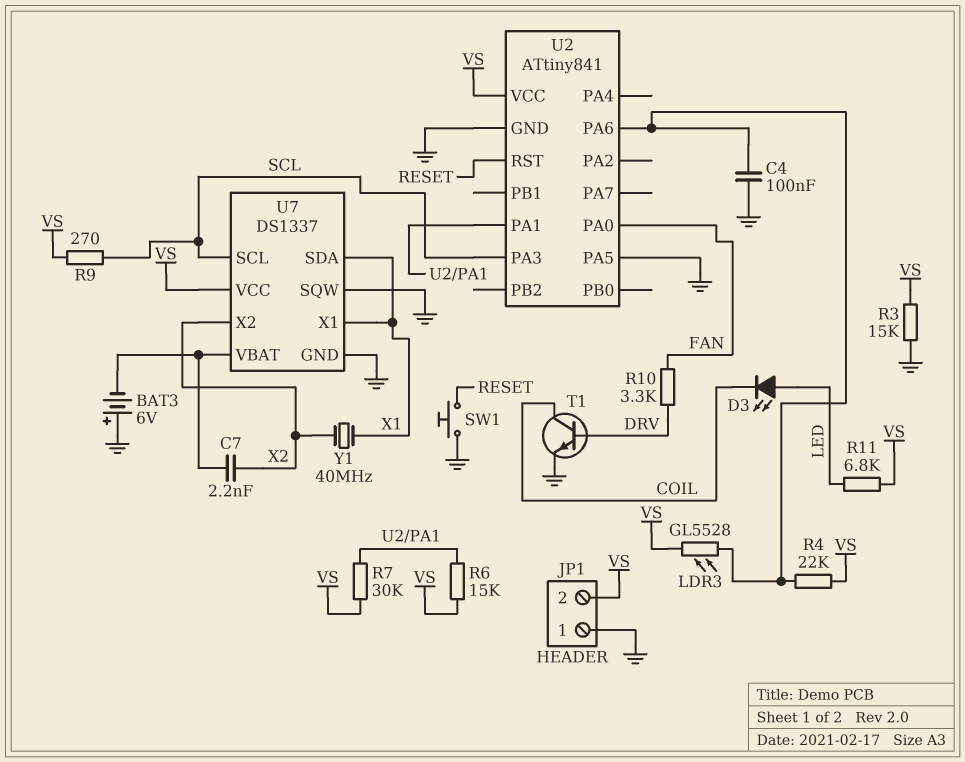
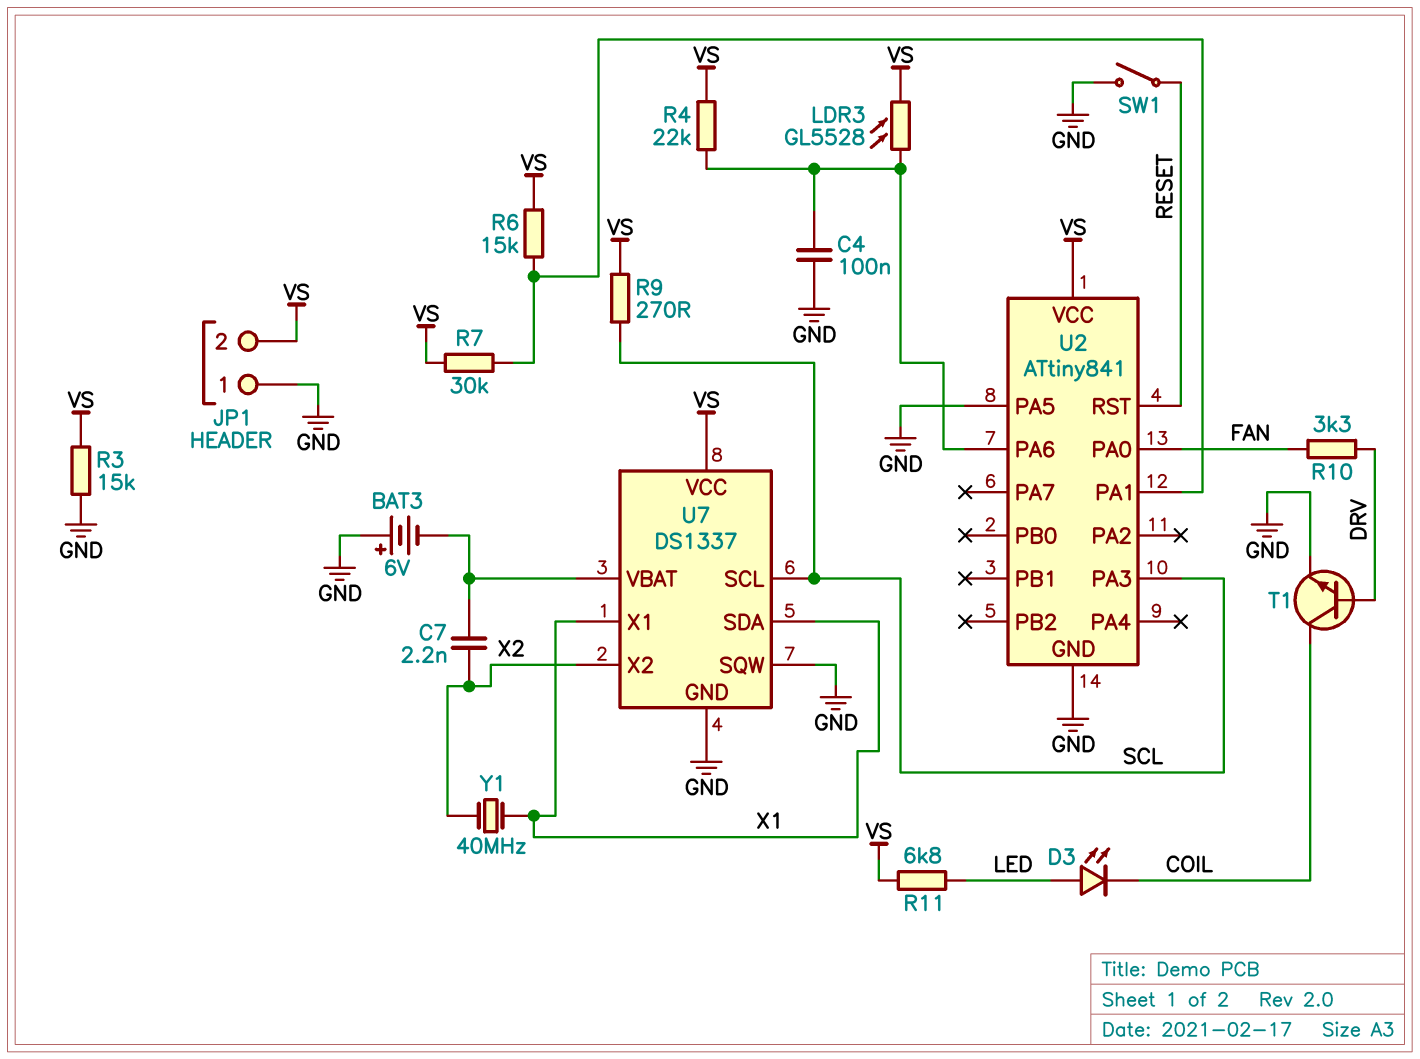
SW1: button (GND, RESET) -> switch (GND, RESET)

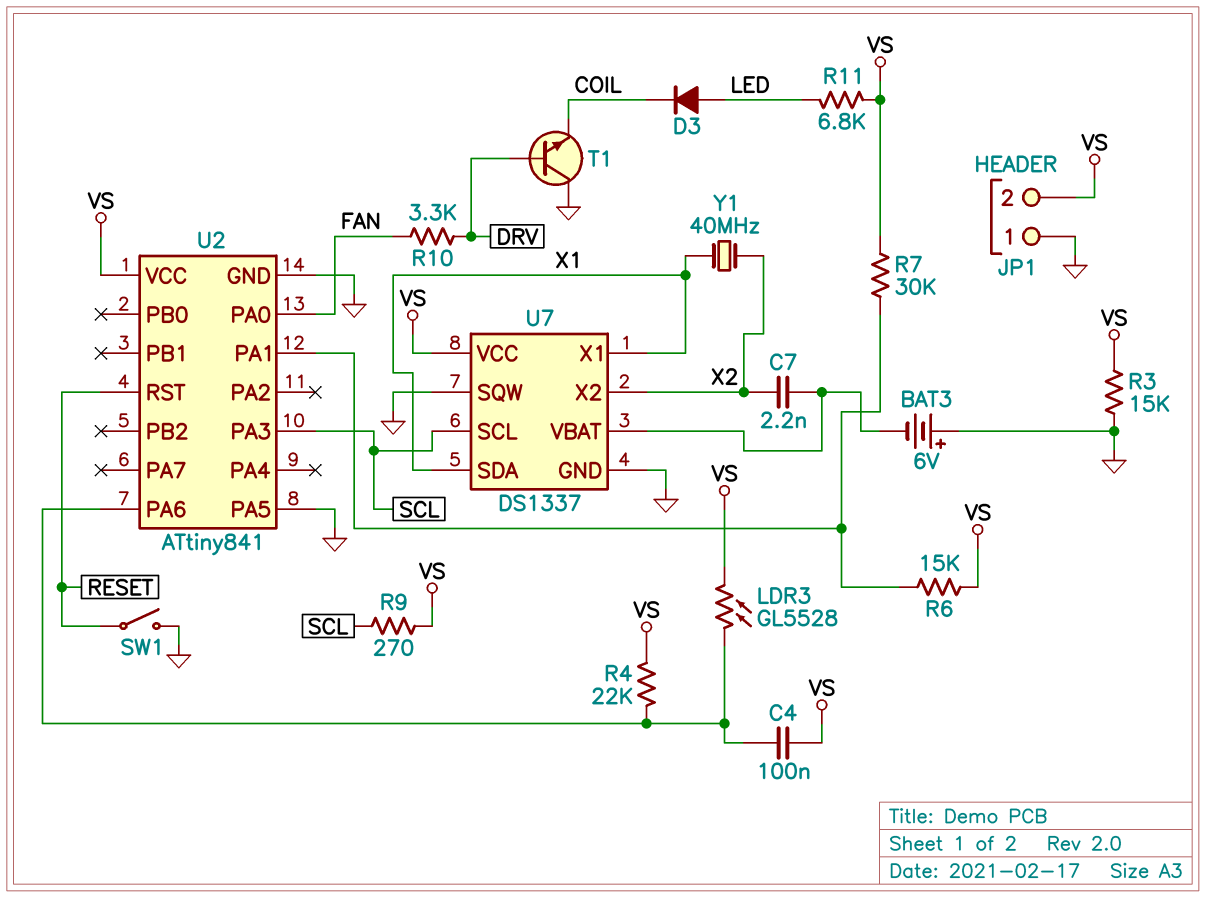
C4: 100nF (GND, U2/PA6) -> 100nF (U2/PA6, VS)
D3: LED (A LED, K COIL) -> diode (A LED, K COIL)
T1: NPN (B DRV, C COIL, E GND) -> NPN (B DRV, C GND, E COIL)

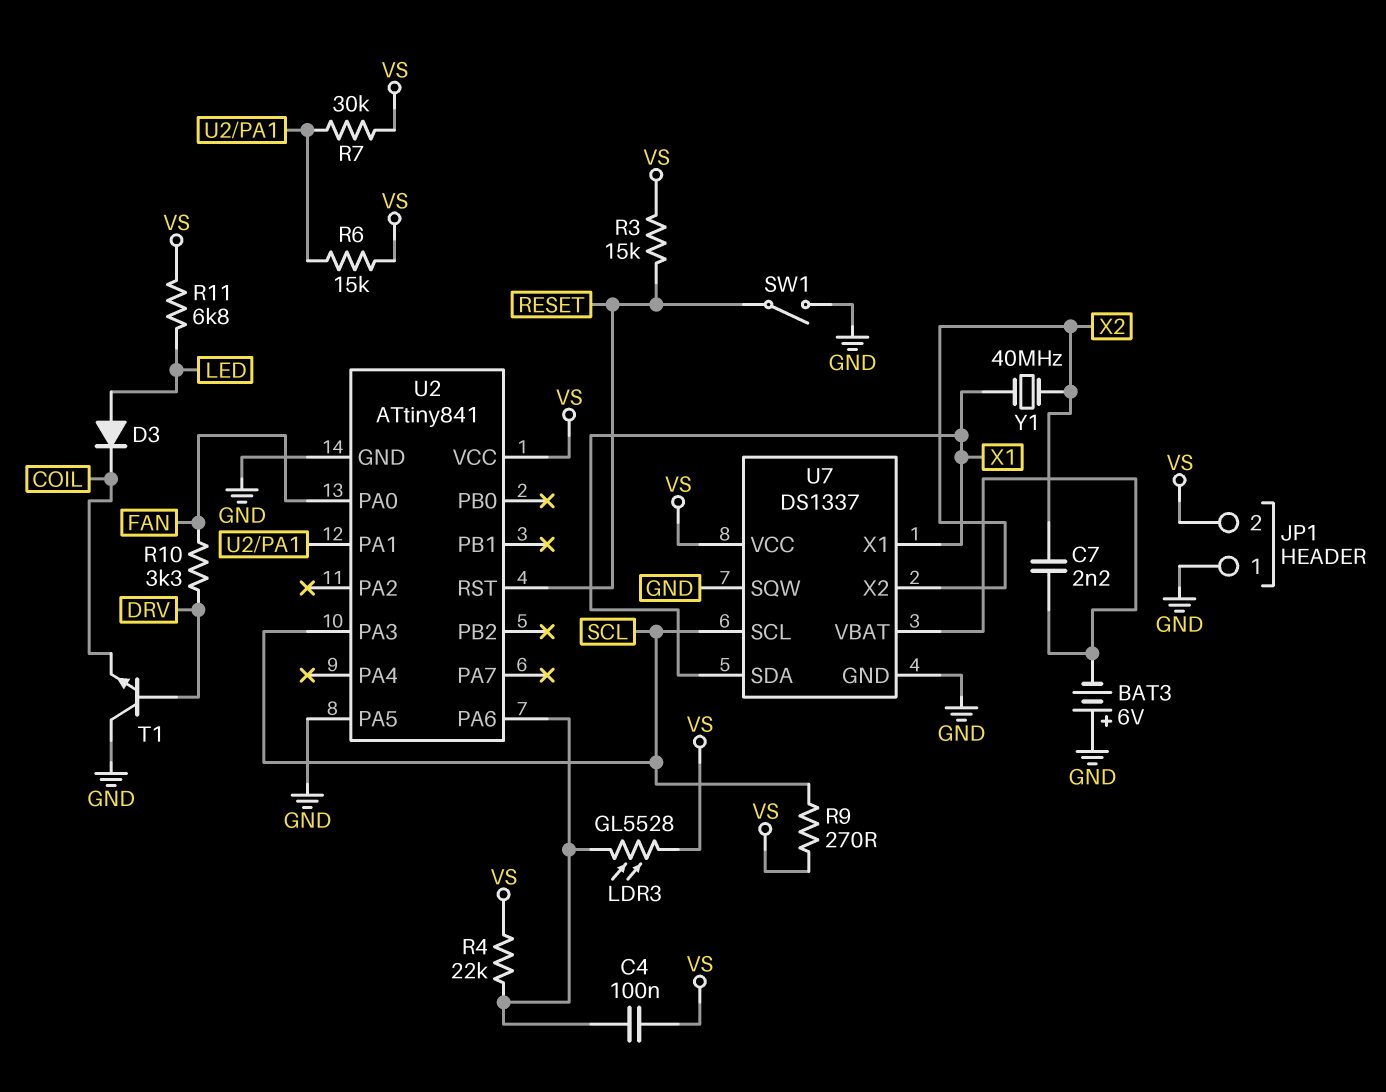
R3: 15k (GND, VS) -> 15k (RESET, VS)

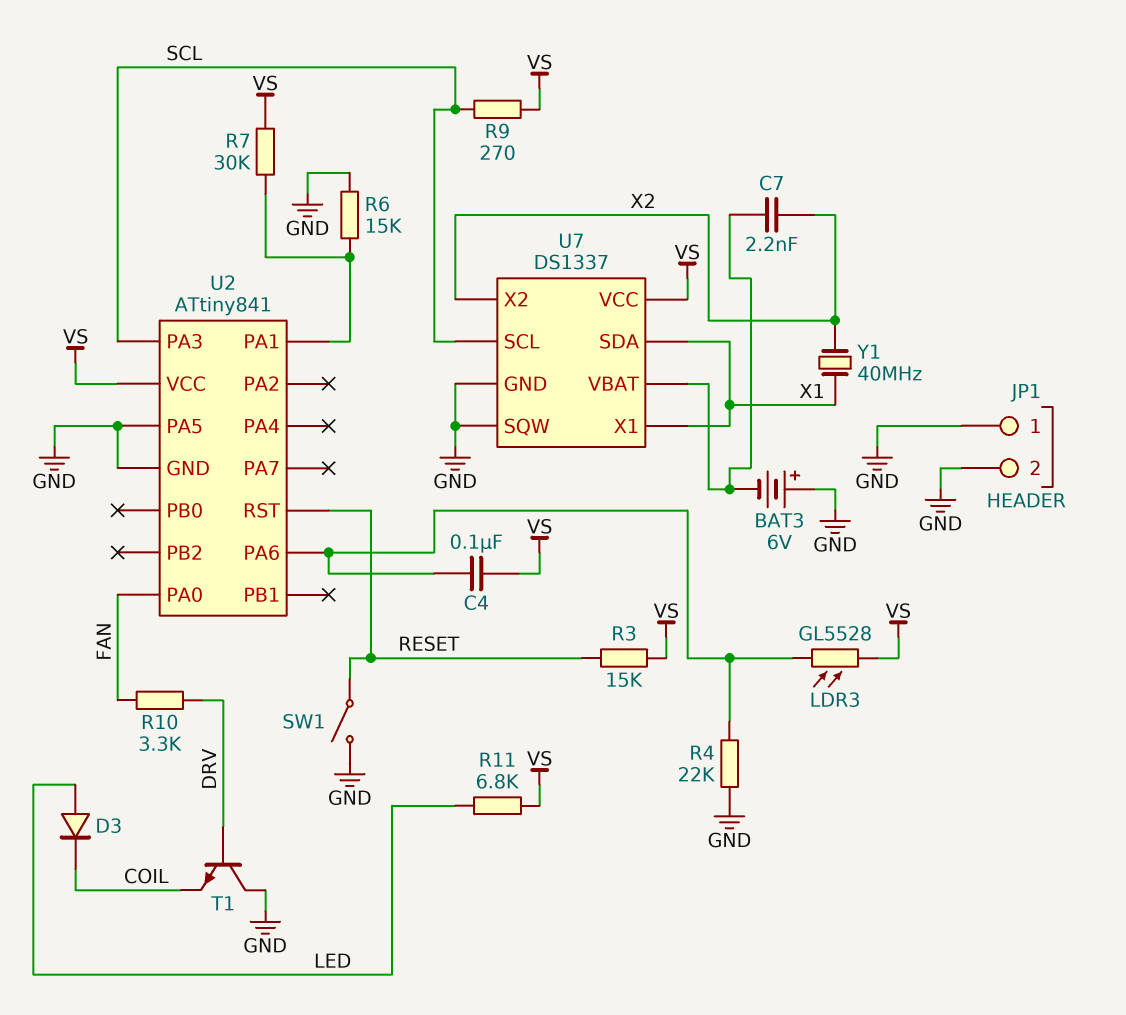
JP1 pin 2: VS -> GND
R4: 22k (U2/PA6, VS) -> 22k (GND, U2/PA6)
R6: 15k (U2/PA1, VS) -> 15k (GND, U2/PA1)

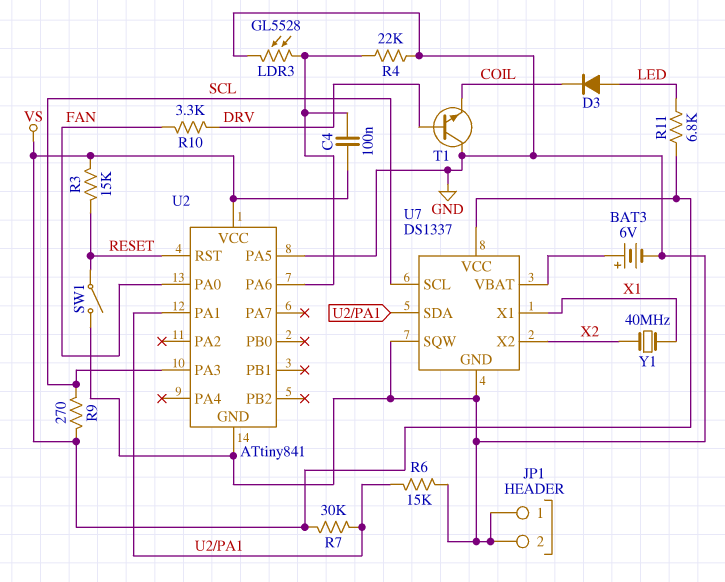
BAT3: 6V (plus GND, minus U7/VBAT) -> 6V (plus U7/VBAT, minus GND)
C7: 2.2nF (U7/VBAT, X2) -> none
LDR3: GL5528 (U2/PA6, VS) -> GL5528 (GND, U2/PA6)
U7 pin SDA: X1 -> U2/PA1

